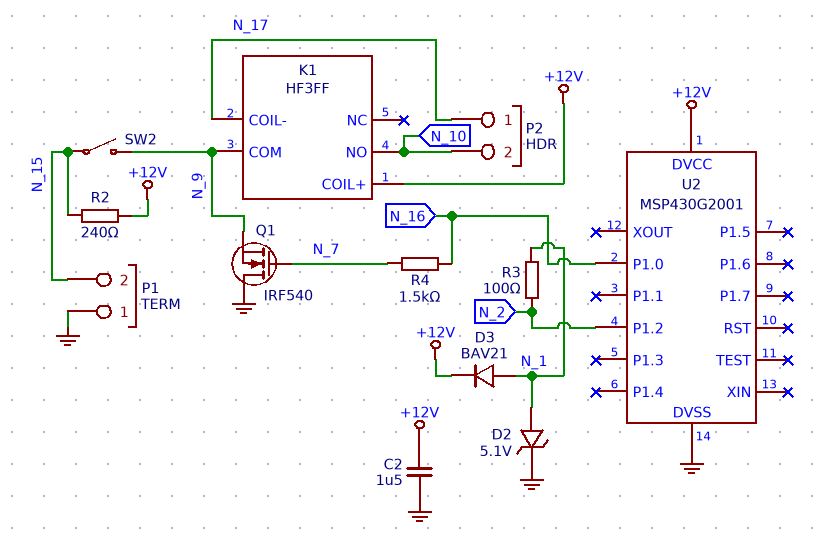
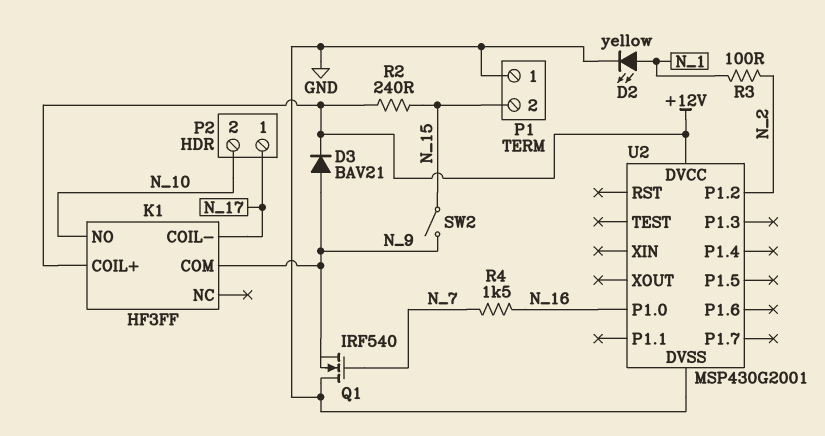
C2: 1.5uF (+12V, GND) -> none
D2: zener 5.1V (A N_1, K GND) -> LED yellow (A N_1, K GND)
D3: diode BAV21 (A N_1, K +12V) -> diode BAV21 (A N_9, K +12V)

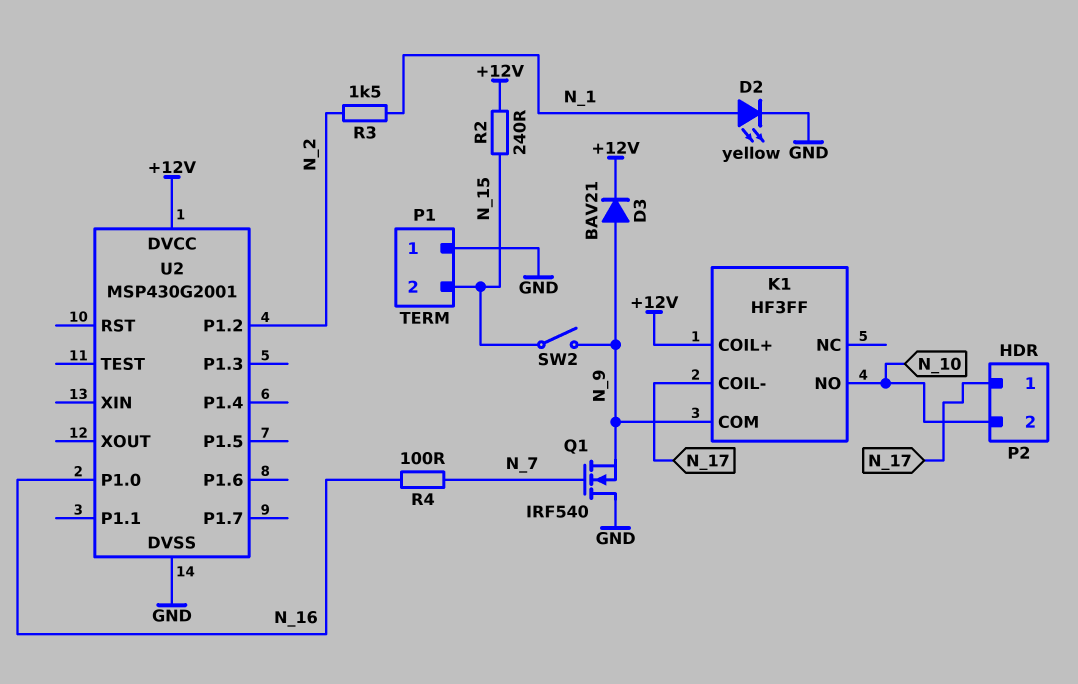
R3: 100 (N_1, N_2) -> 1.5k (N_1, N_2)
R4: 1.5k (N_7, N_16) -> 100 (N_7, N_16)

